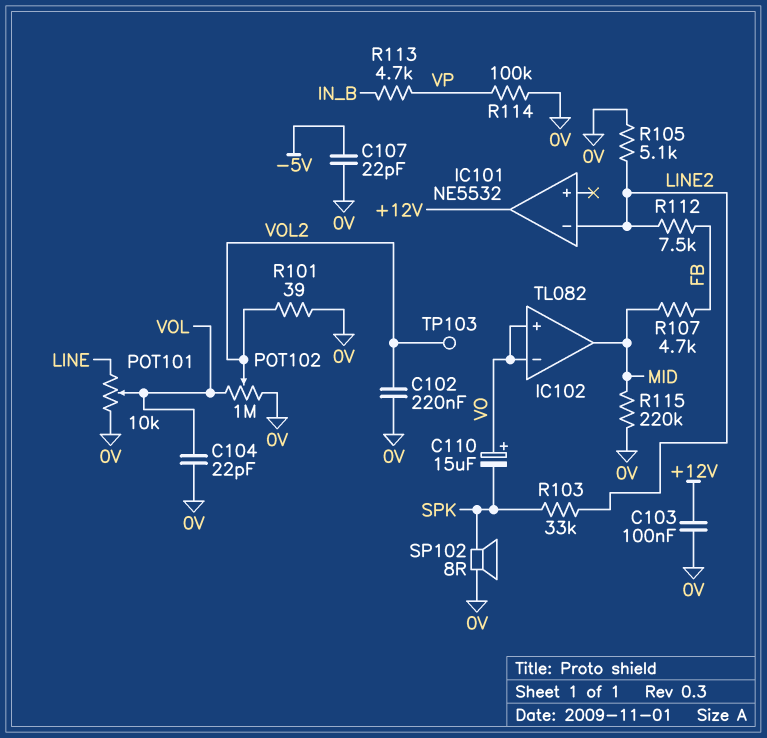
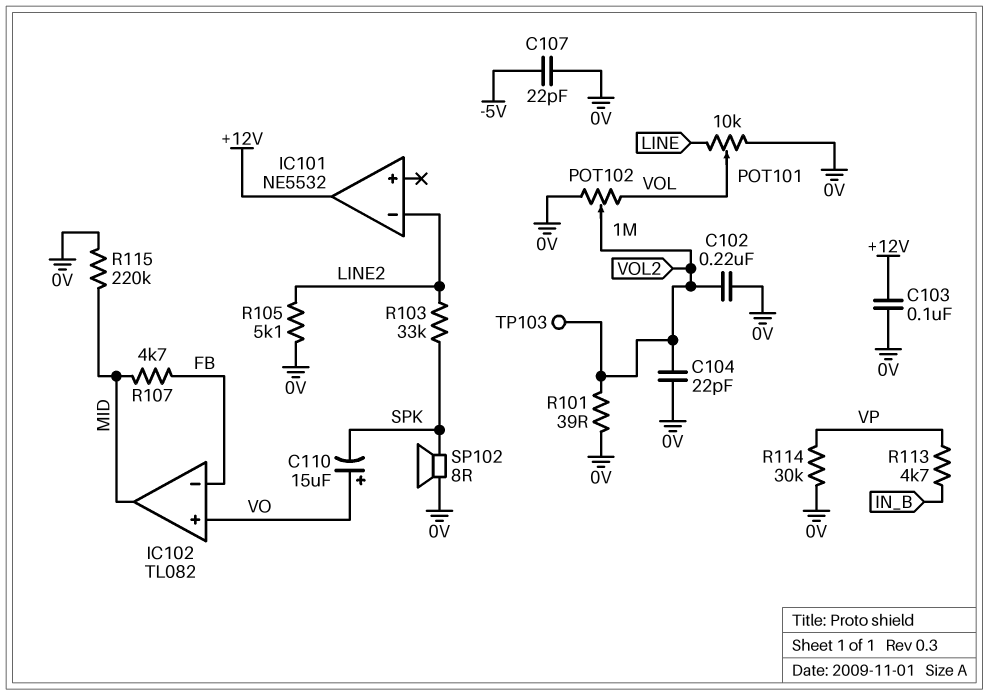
C104: 22pF (0V, VOL) -> 22pF (0V, VOL2)
IC102 pin in-: VO -> FB
R112: 7.5k (FB, LINE2) -> none
R114: 100k (0V, VP) -> 30k (0V, VP)

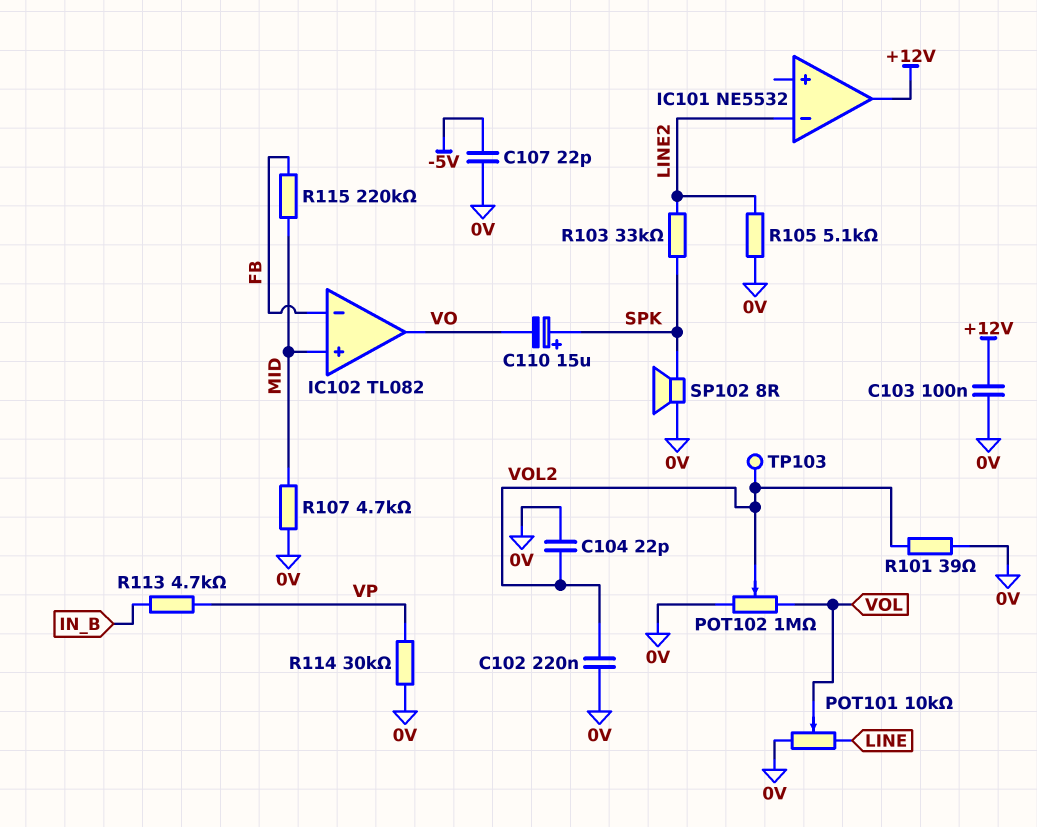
C110: 15uF (plus VO, minus SPK) -> 15uF (plus SPK, minus VO)
IC102 pin in+: VO -> MID
IC102 pin out: MID -> VO
R107: 4.7k (FB, MID) -> 4.7k (0V, MID)
R115: 220k (0V, MID) -> 220k (FB, MID)

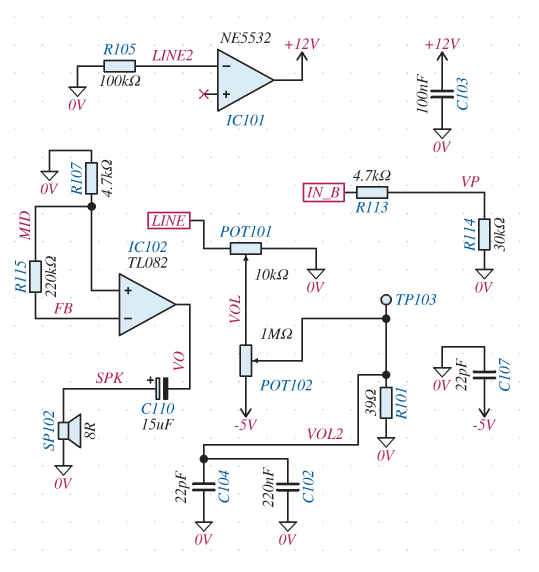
POT102: 1M (0V, VOL, wiper VOL2) -> 1M (-5V, VOL, wiper VOL2)
R103: 33k (LINE2, SPK) -> none
R105: 5.1k (0V, LINE2) -> 100k (0V, LINE2)

